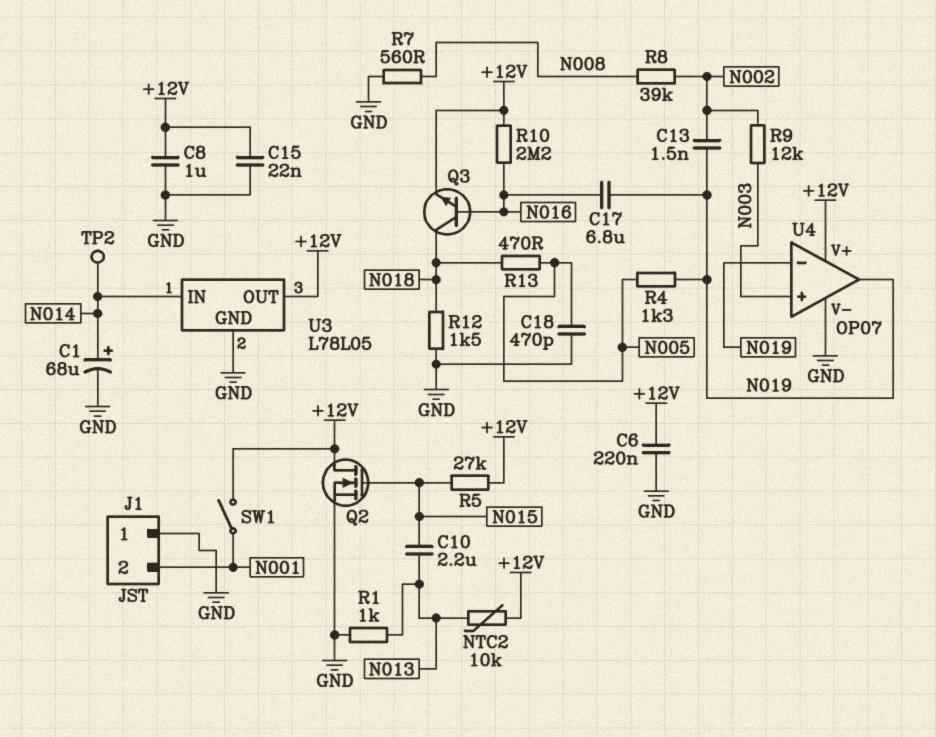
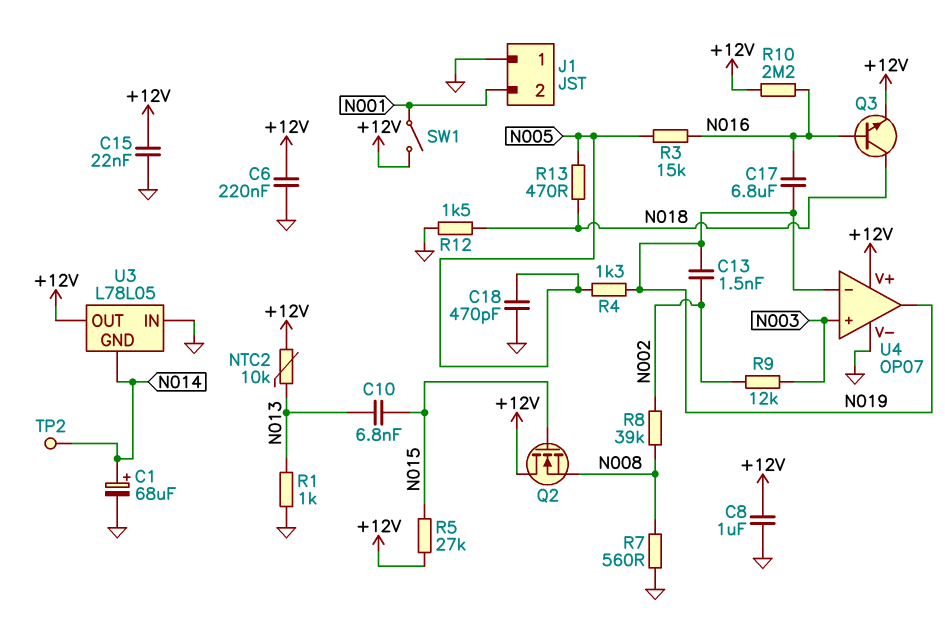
C10: 2.2uF (N013, N015) -> 6.8nF (N013, N015)
Q2: NMOS (G N015, D +12V, S GND) -> NMOS (G N015, D +12V, S N008)
R3: none -> 15k (N005, N016)
U3 pin GND: GND -> N014
U3 pin IN: N014 -> GND

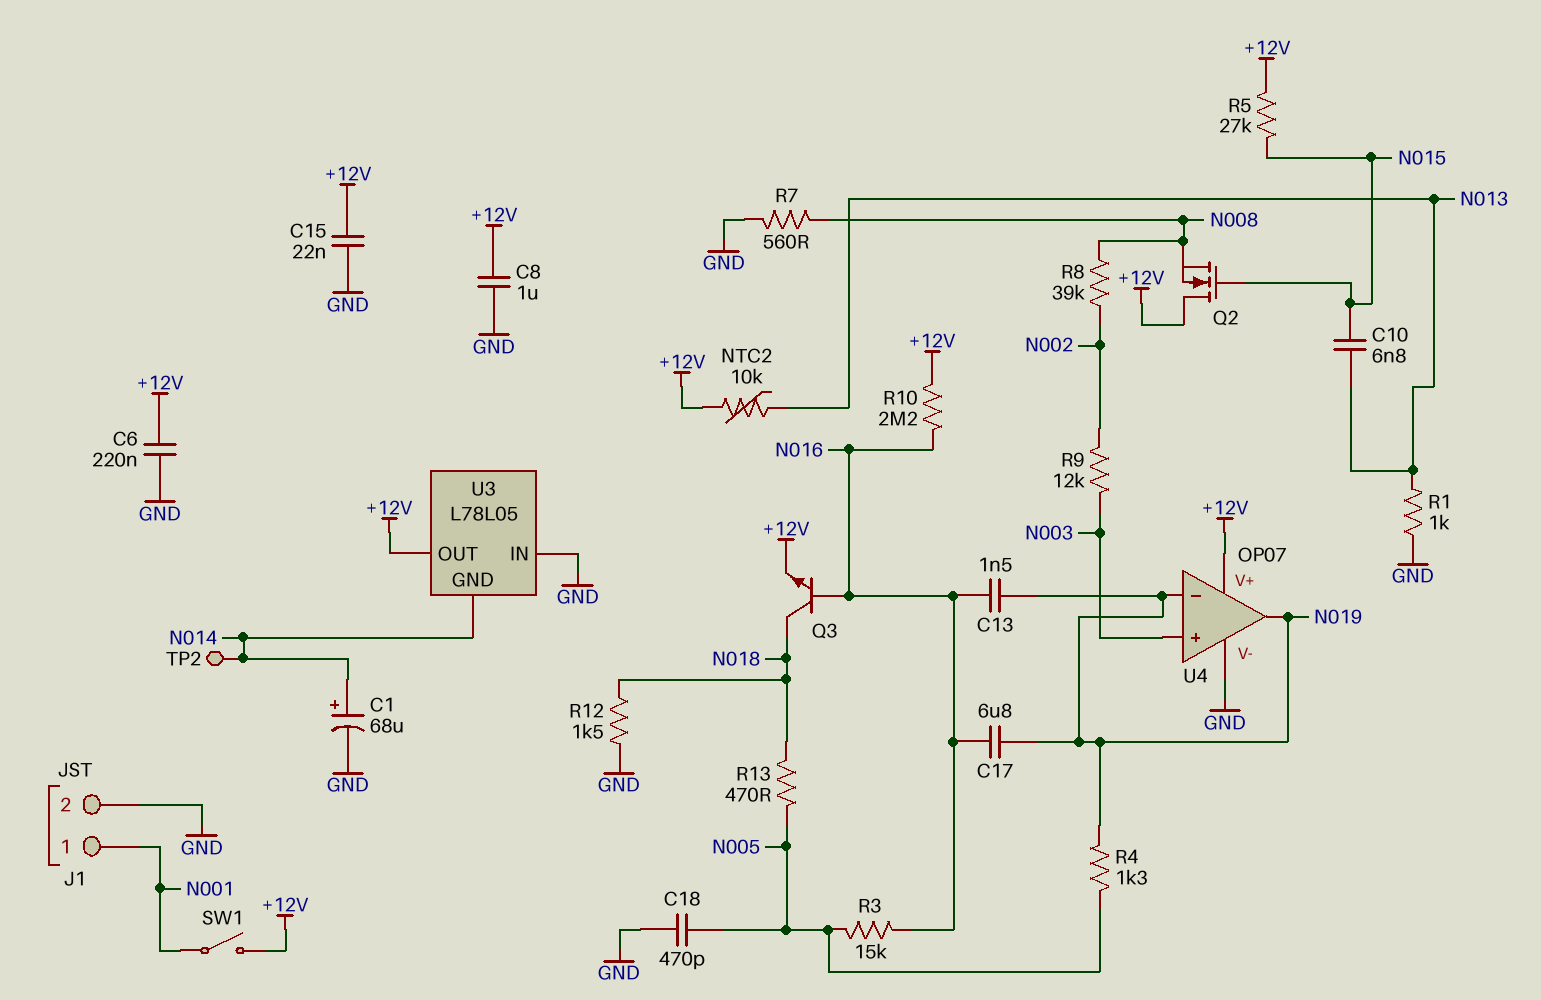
C13: 1.5nF (N002, N019) -> 1.5nF (N016, N019)
J1 pin 1: GND -> N001
J1 pin 2: N001 -> GND

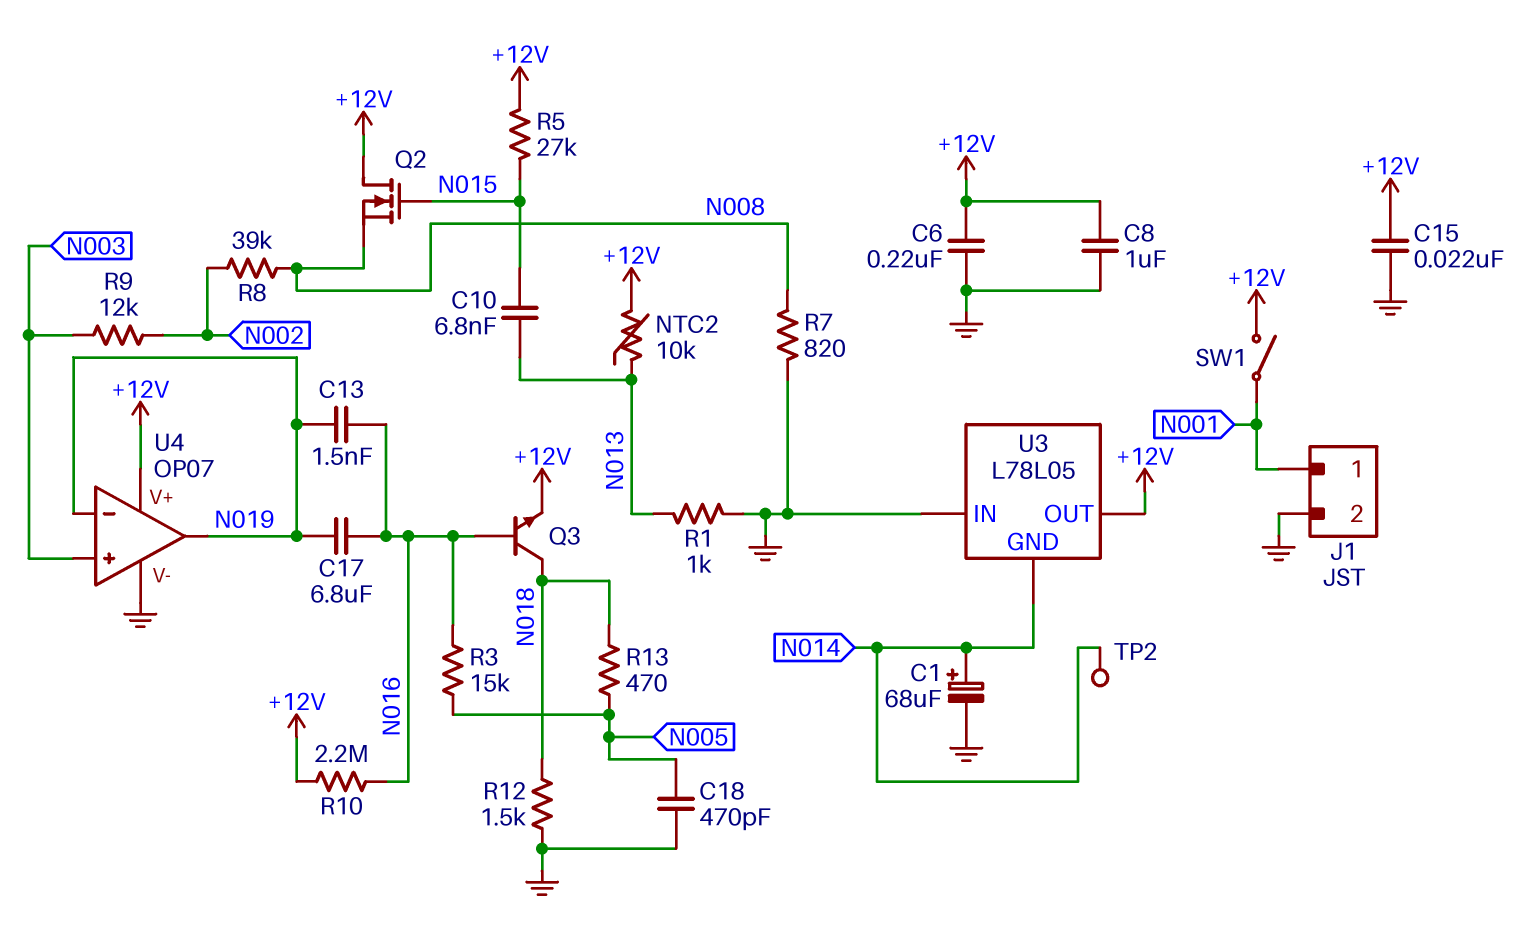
R4: 1.3k (N005, N019) -> none
R7: 560 (GND, N008) -> 820 (GND, N008)

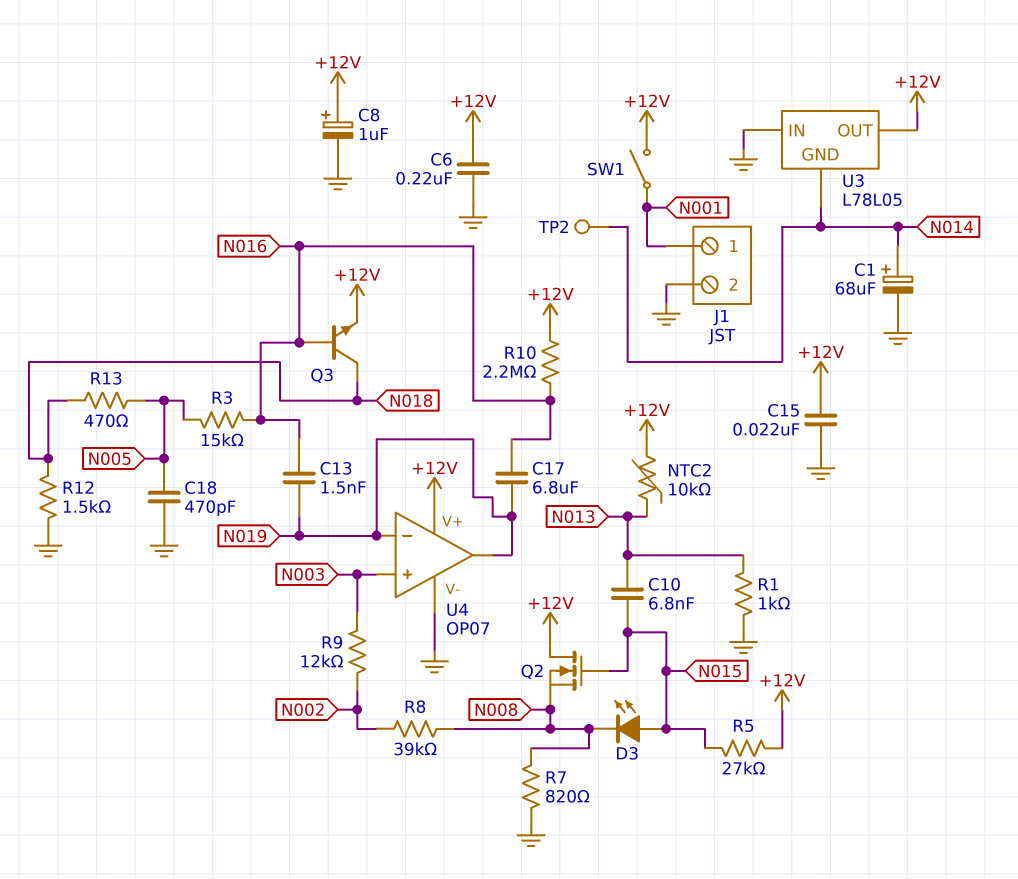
C8: 1uF (+12V, GND) -> 1uF (plus +12V, minus GND)
D3: none -> LED (A N015, K N008)

